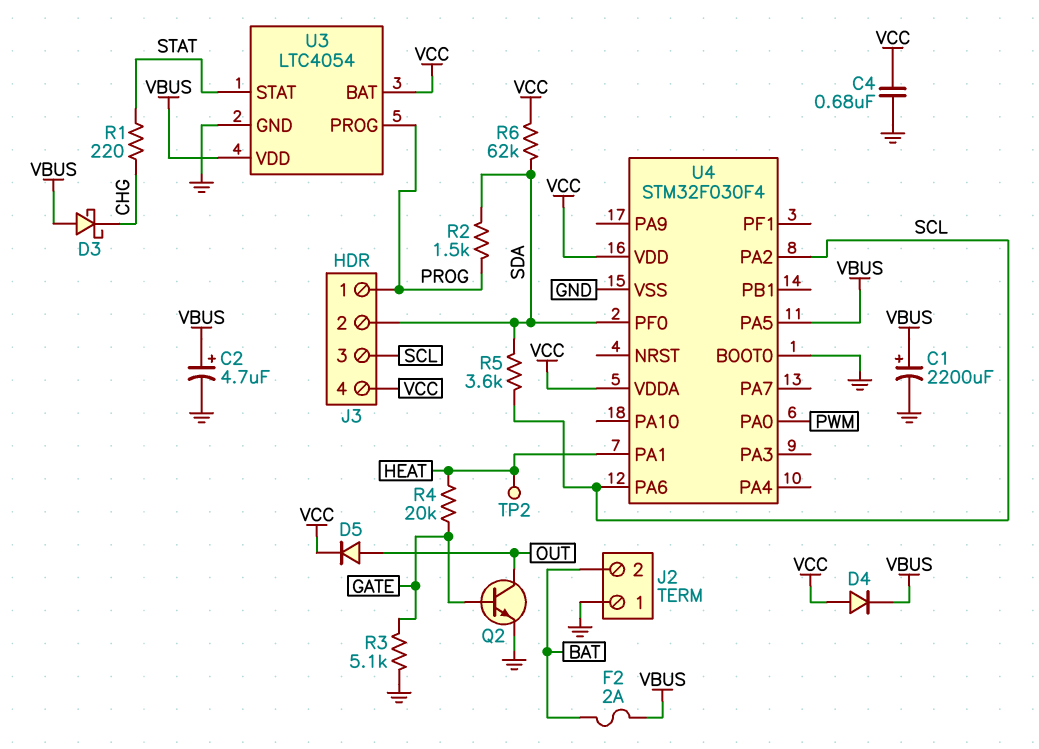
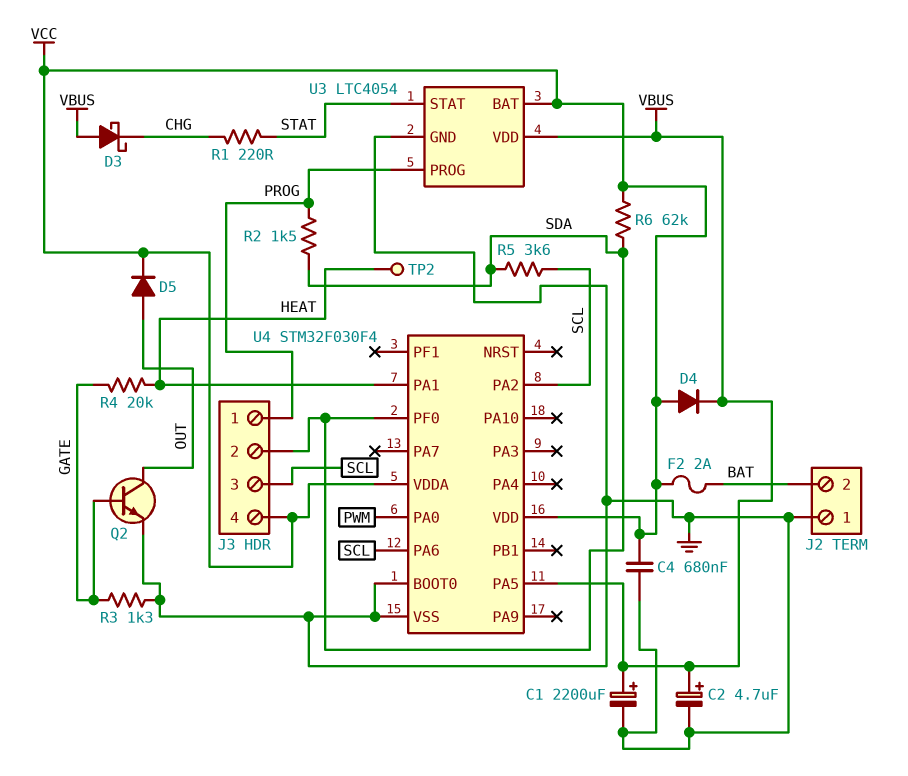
F2: 2A (BAT, VBUS) -> 2A (BAT, VCC)
R3: 5.1k (GATE, GND) -> 1.3k (GATE, GND)

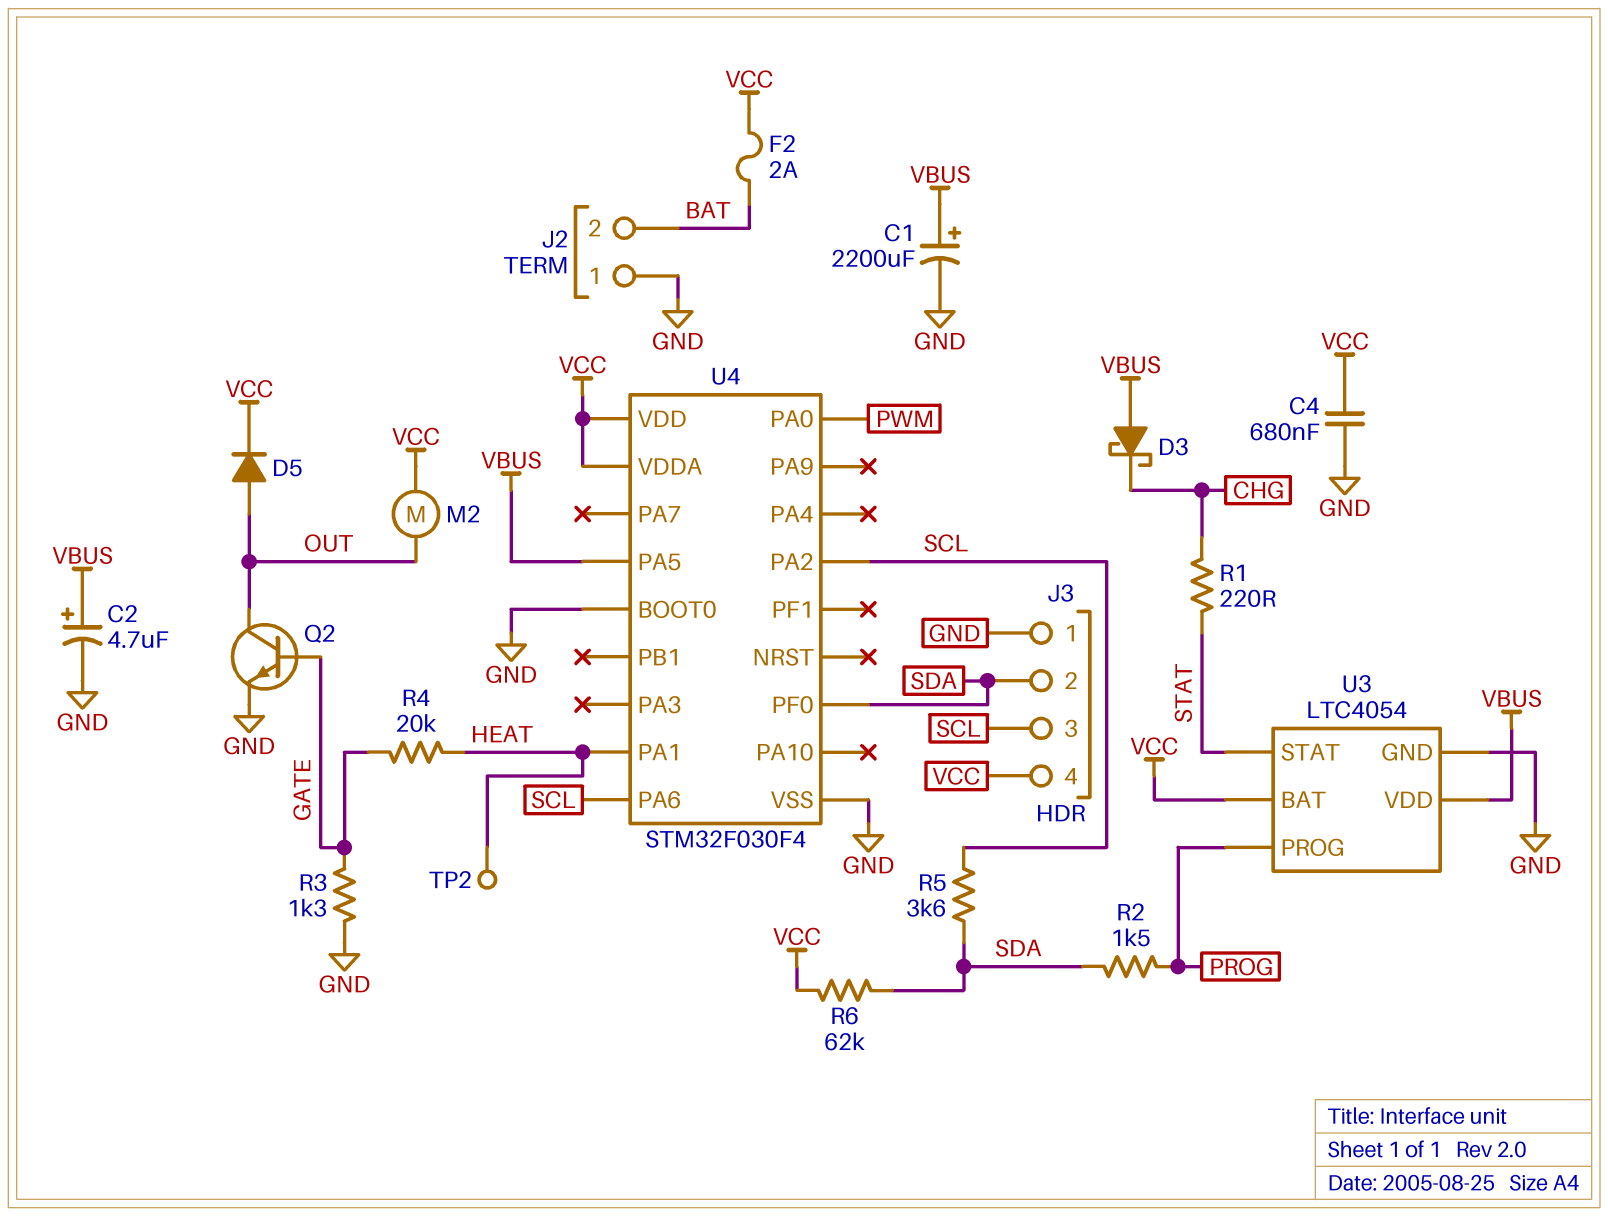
D4: diode (A VCC, K VBUS) -> none
J3 pin 1: PROG -> GND
M2: none -> motor (OUT, VCC)

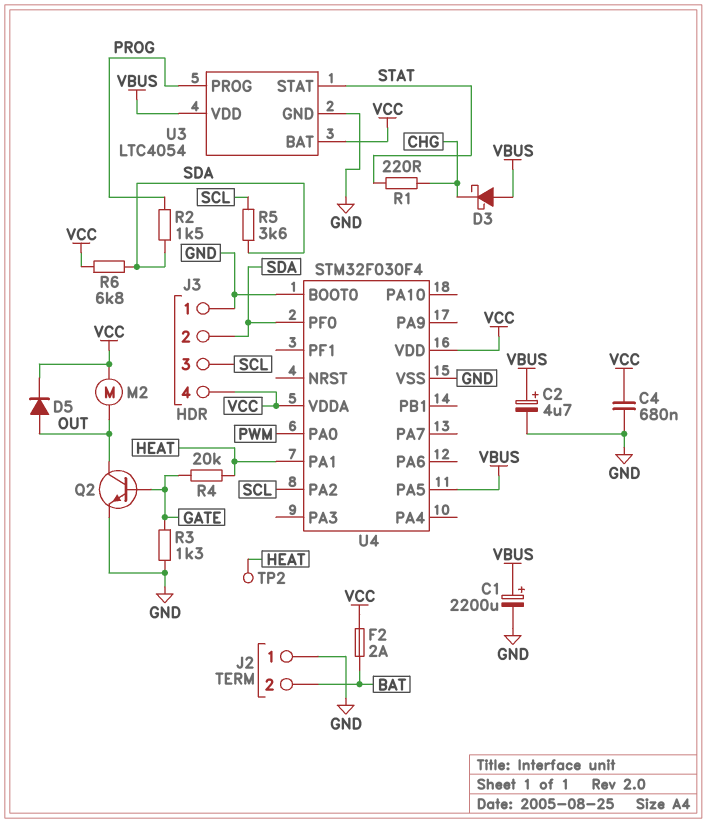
R6: 62k (SDA, VCC) -> 6.8k (SDA, VCC)
U4 pin PA6: SCL -> none

